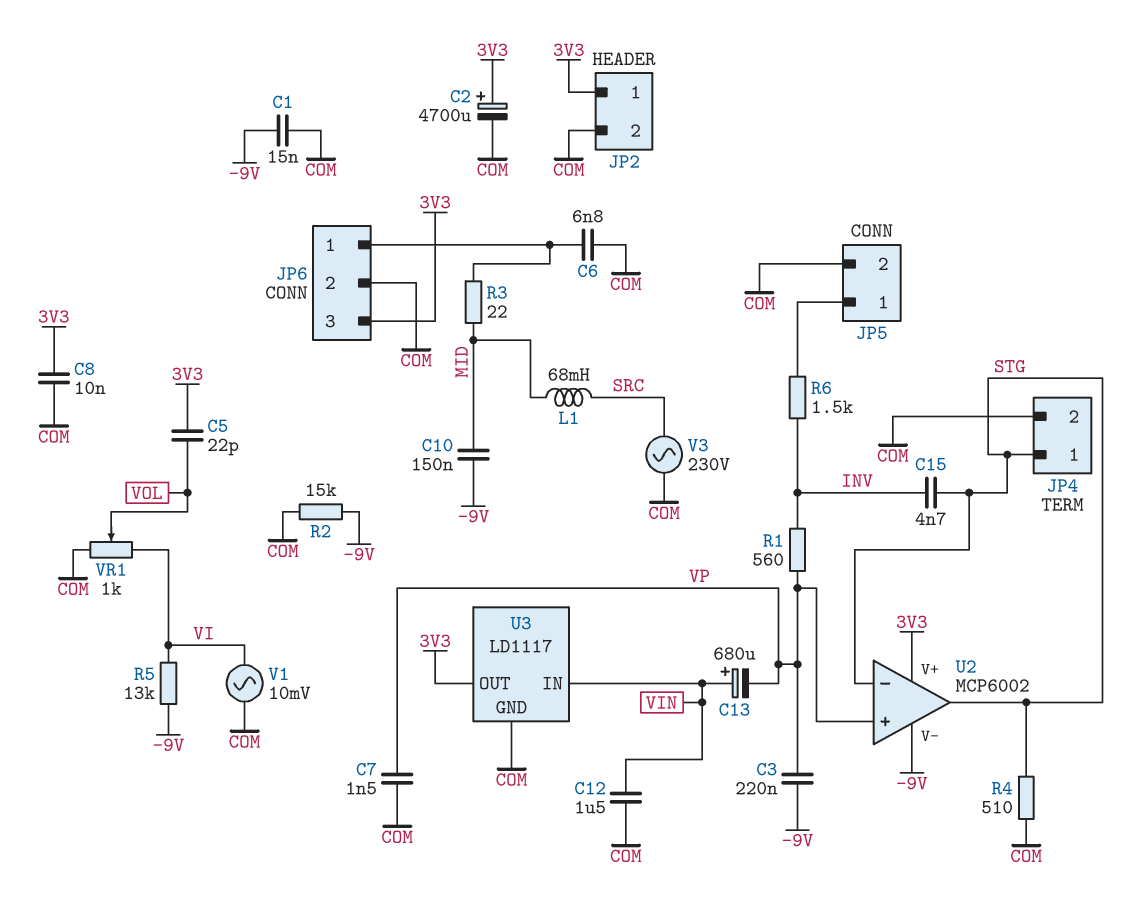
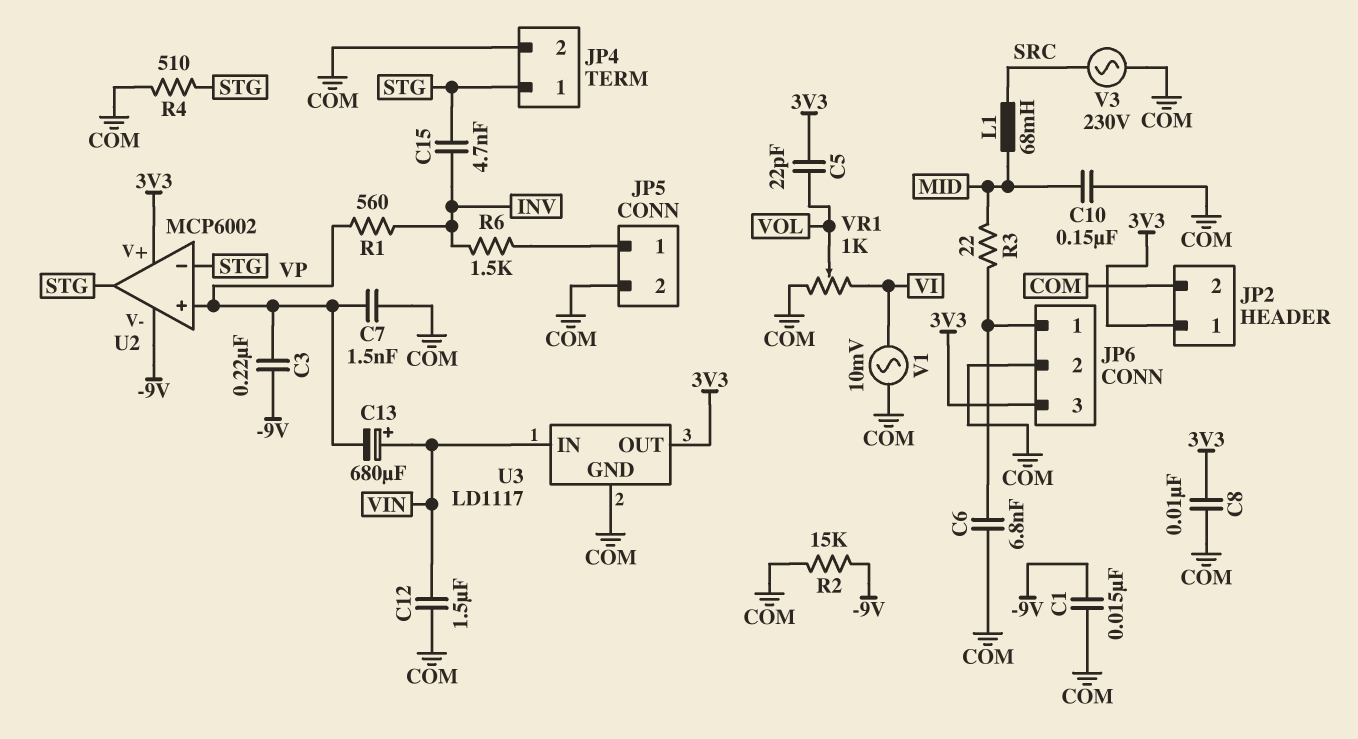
C2: 4700uF (plus 3V3, minus COM) -> none
C10: 150nF (-9V, MID) -> 150nF (COM, MID)
R5: 13k (-9V, VI) -> none

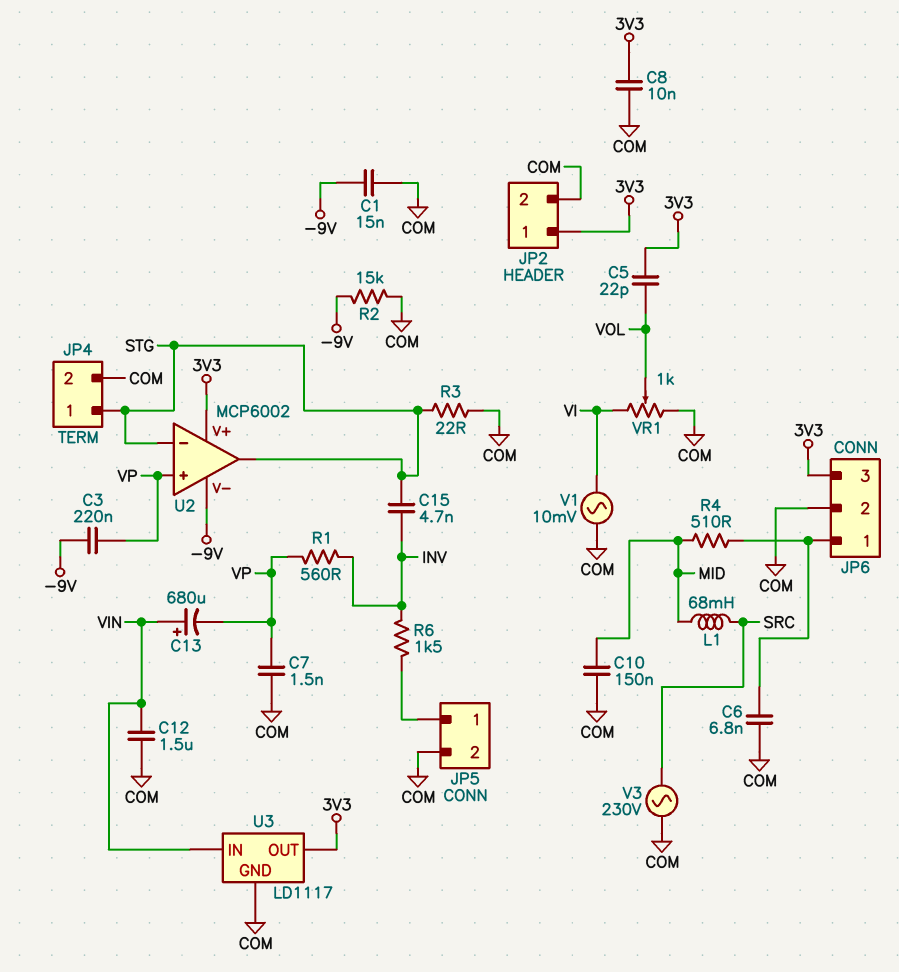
R3: 22 (JP6/1, MID) -> 22 (COM, STG)
R4: 510 (COM, STG) -> 510 (JP6/1, MID)

